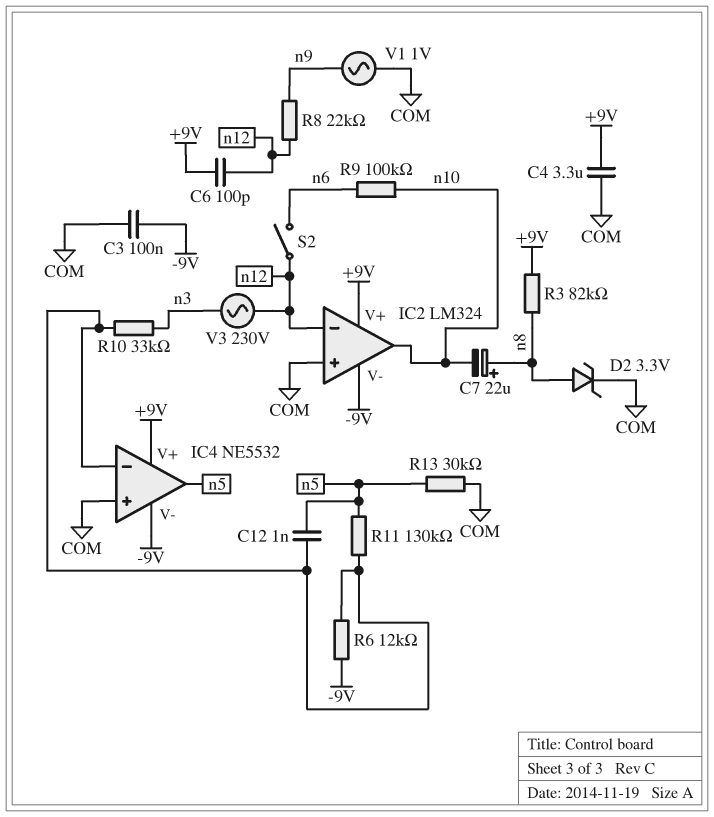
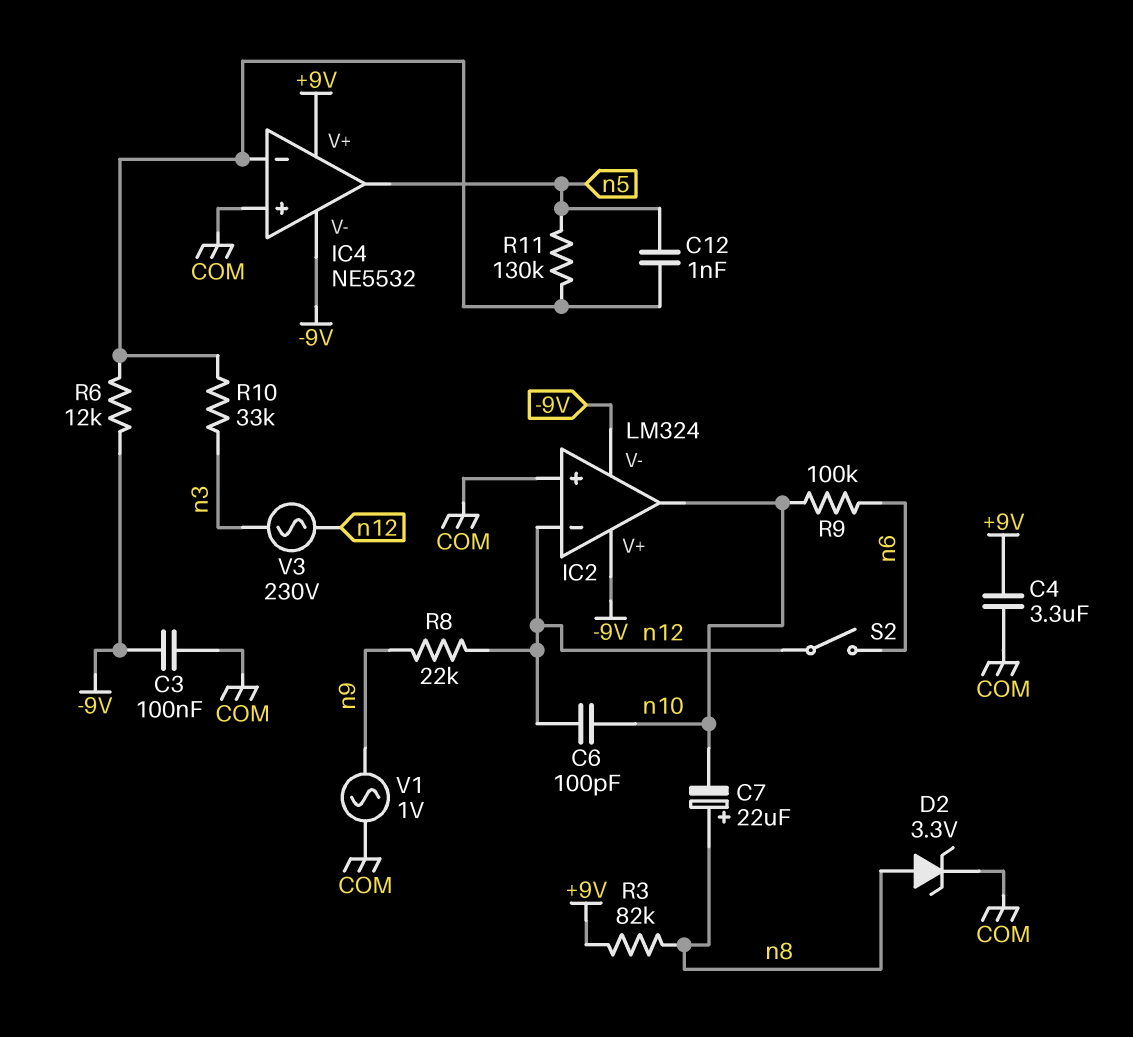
C6: 100pF (+9V, n12) -> 100pF (n10, n12)
IC2 pin V+: +9V -> -9V
R13: 30k (COM, n5) -> none

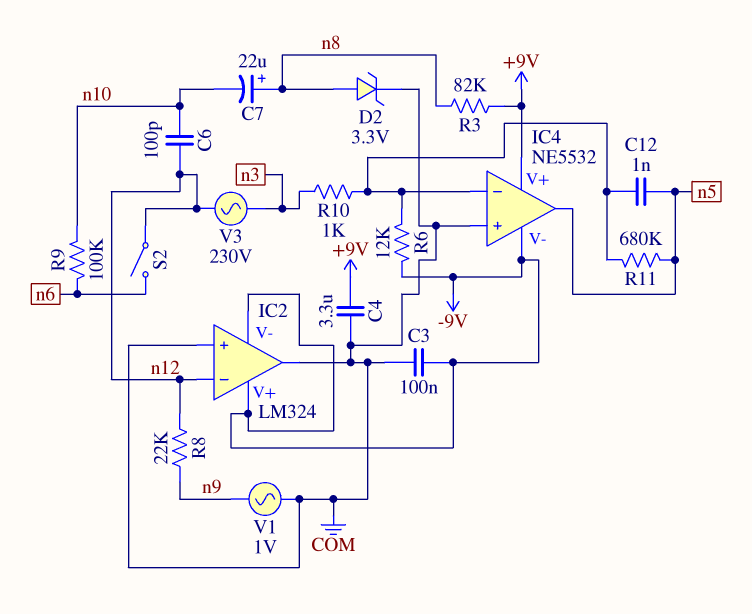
IC2 pin out: n10 -> COM
R10: 33k (IC4/in-, n3) -> 1k (IC4/in-, n3)
R11: 130k (IC4/in-, n5) -> 680k (IC4/in-, n5)

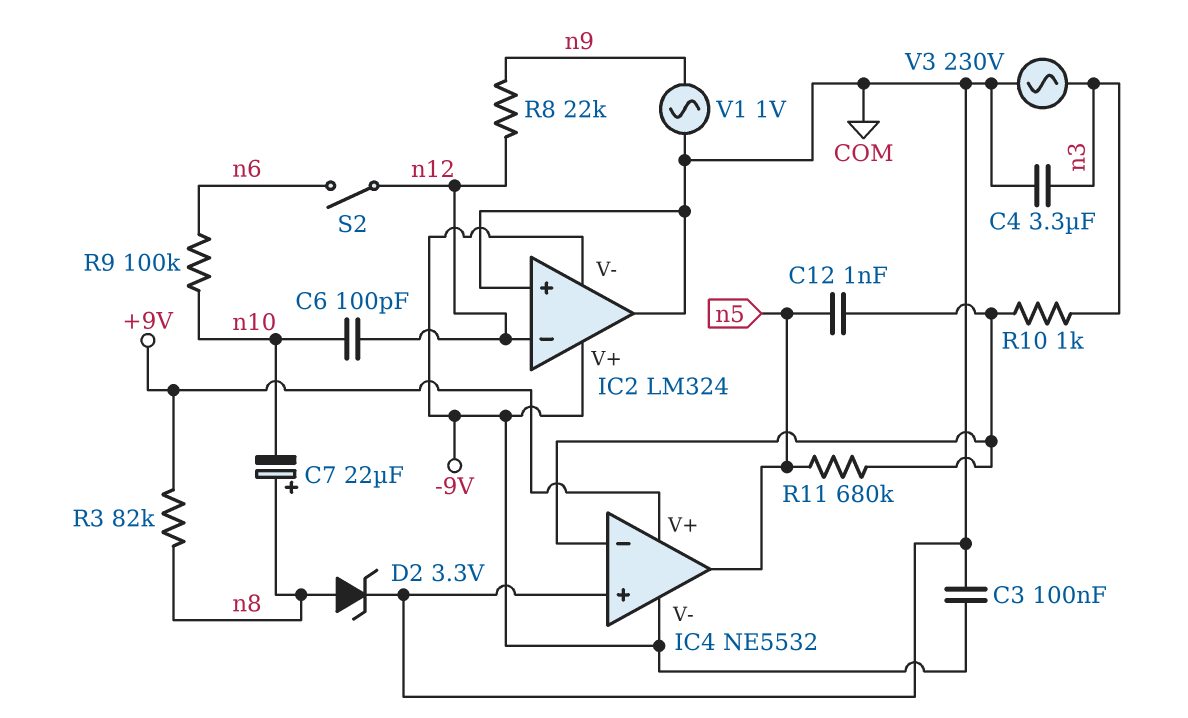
C4: 3.3uF (+9V, COM) -> 3.3uF (COM, n3)
R6: 12k (-9V, IC4/in-) -> none
V3: AC 230V (n3, n12) -> AC 230V (COM, n3)

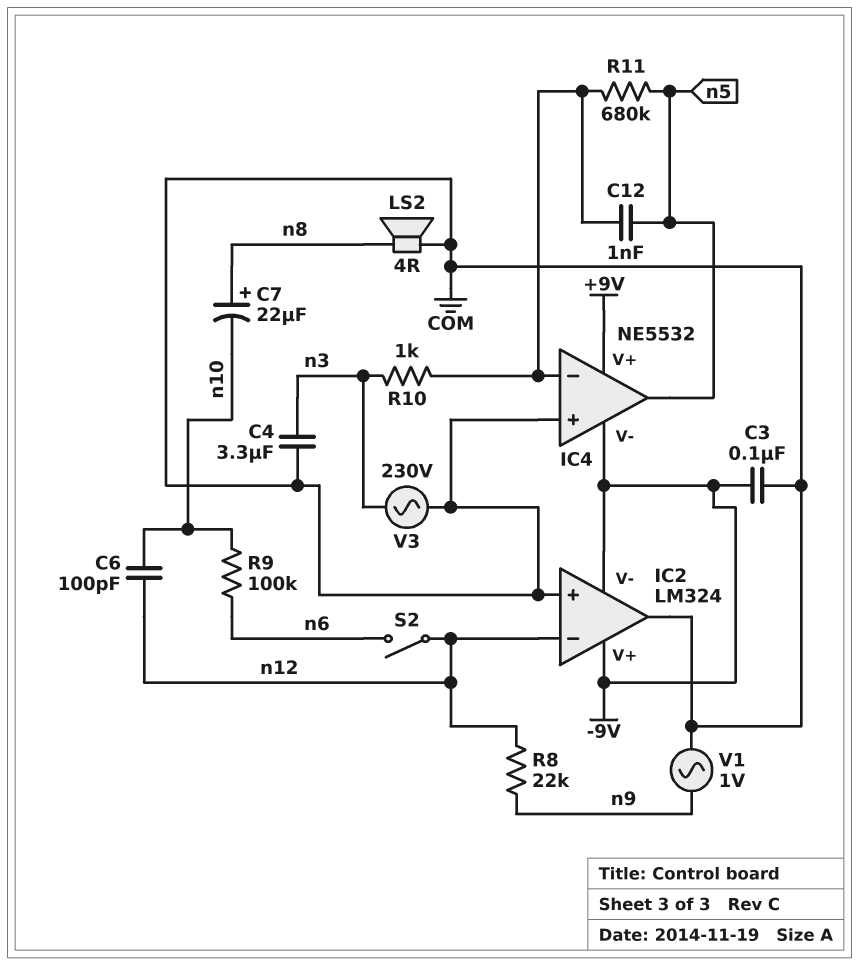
D2: zener 3.3V (A n8, K COM) -> none
LS2: none -> speaker 4R (COM, n8)
R3: 82k (+9V, n8) -> none

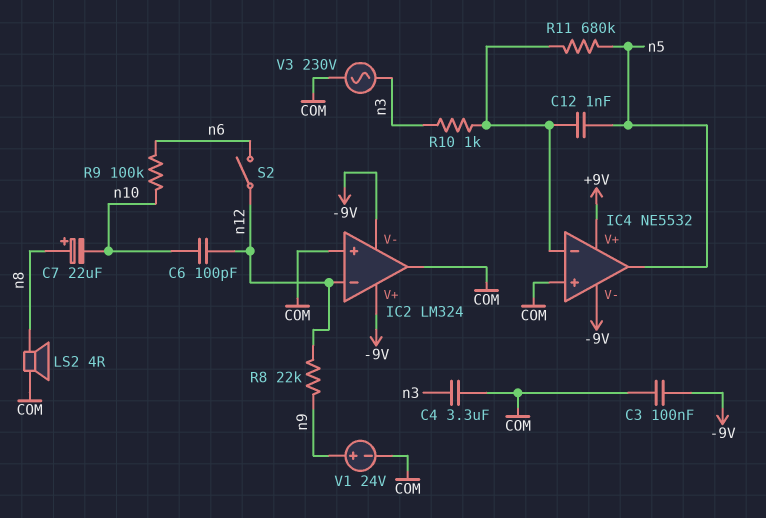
V1: AC 1V (COM, n9) -> 24V (plus n9, minus COM)

